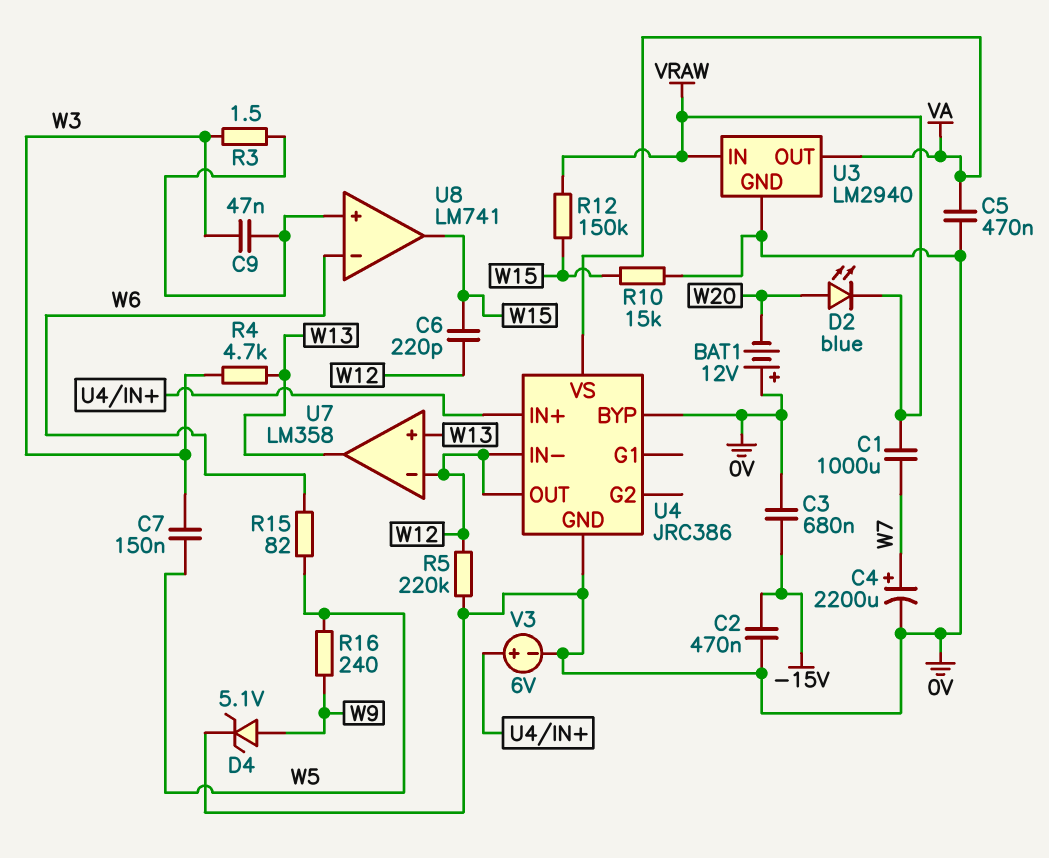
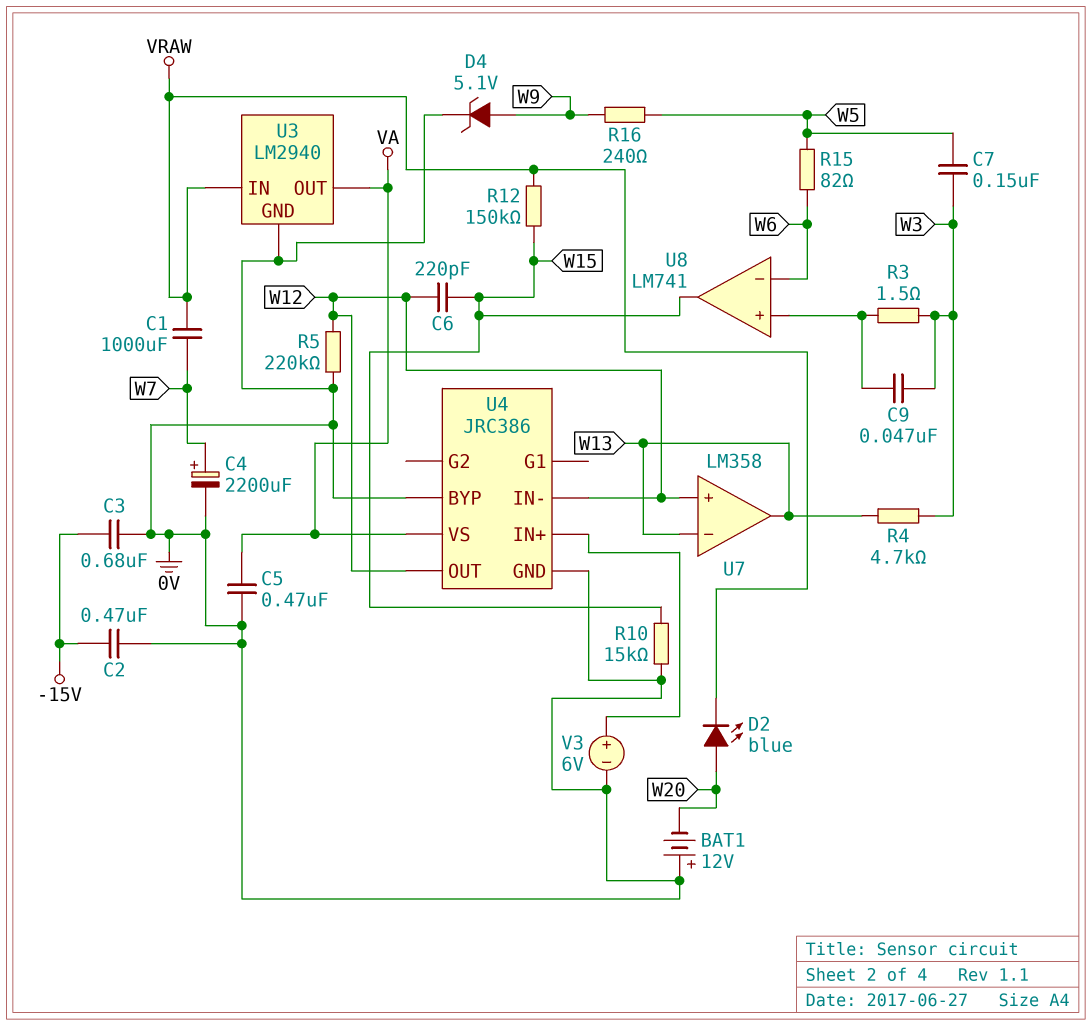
U7 pin in+: W13 -> W12
U7 pin in-: W12 -> W13

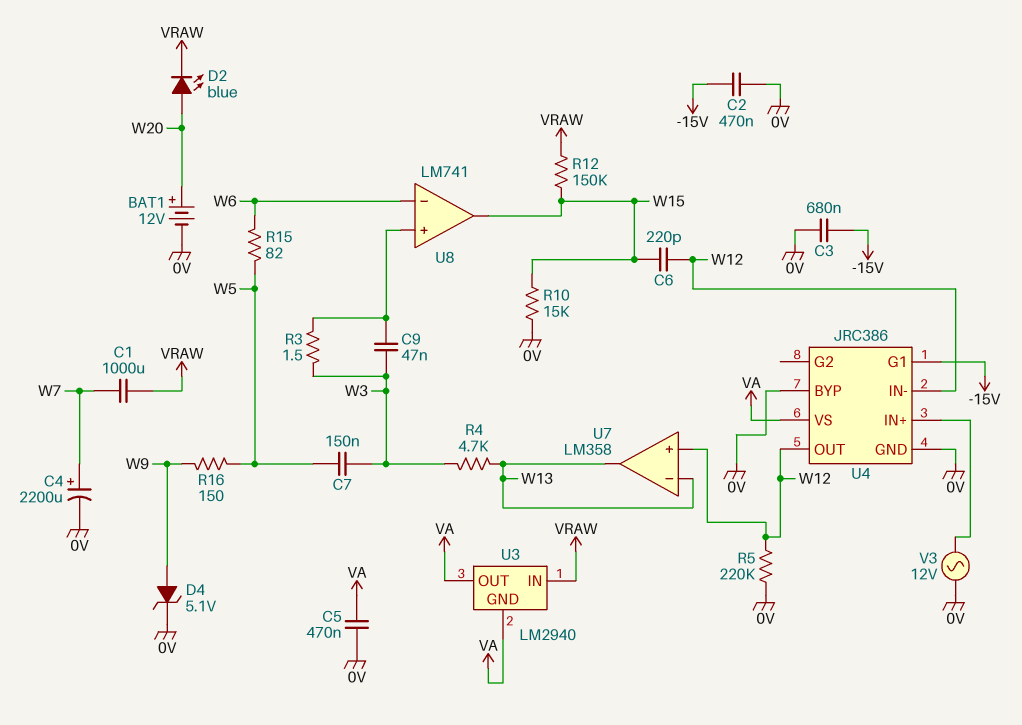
BAT1: 12V (plus 0V, minus W20) -> 12V (plus W20, minus 0V)
R16: 240 (W5, W9) -> 150 (W5, W9)
U3 pin GND: 0V -> VA
U4 pin G1: none -> -15V
V3: 6V (plus U4/IN+, minus 0V) -> AC 12V (0V, U4/IN+)

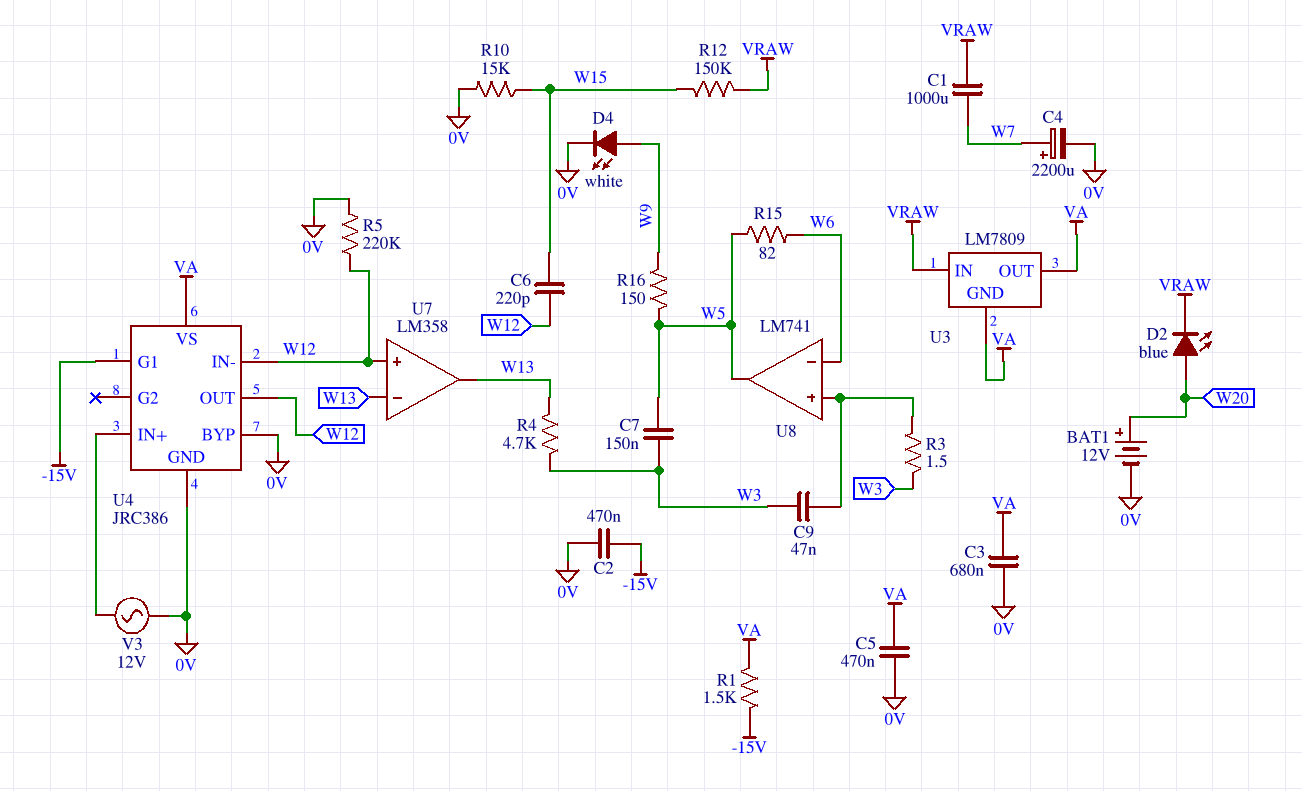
C3: 680nF (-15V, 0V) -> 680nF (0V, VA)
D4: zener 5.1V (A W9, K 0V) -> LED white (A W9, K 0V)
R1: none -> 1.5k (-15V, VA)
U3: LM2940 -> LM7809
U8 pin out: W15 -> W5

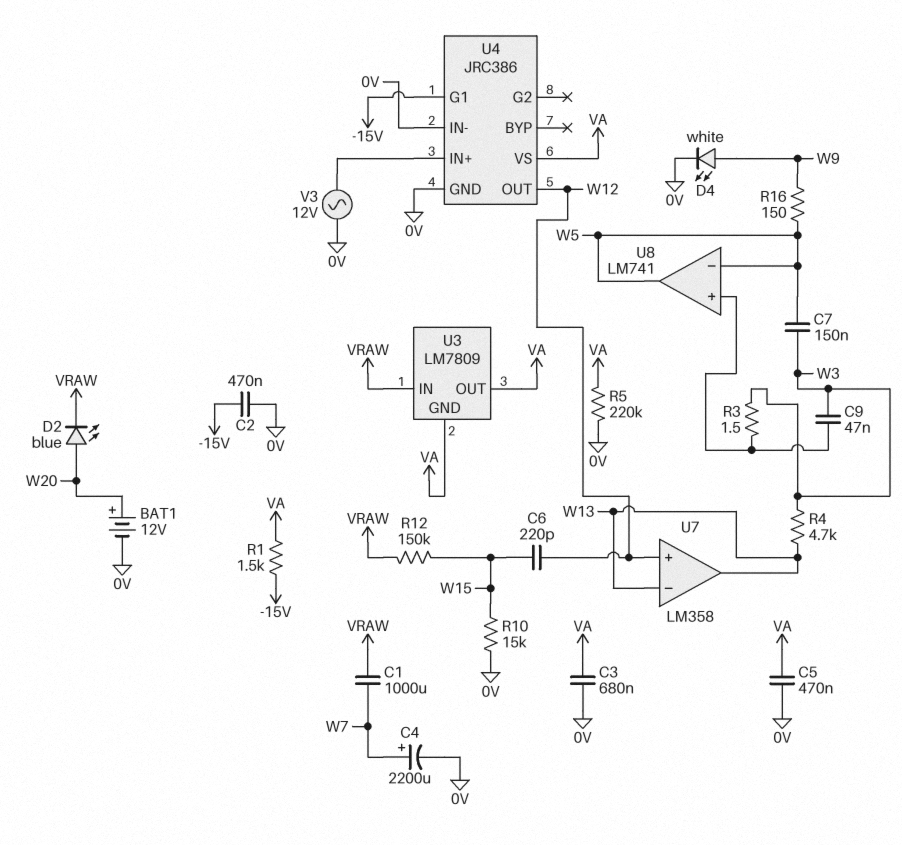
R5: 220k (0V, W12) -> 220k (0V, VA)
R15: 82 (W5, W6) -> none
U4 pin BYP: 0V -> none
U4 pin IN-: W12 -> 0V
U8 pin in-: W6 -> W5

